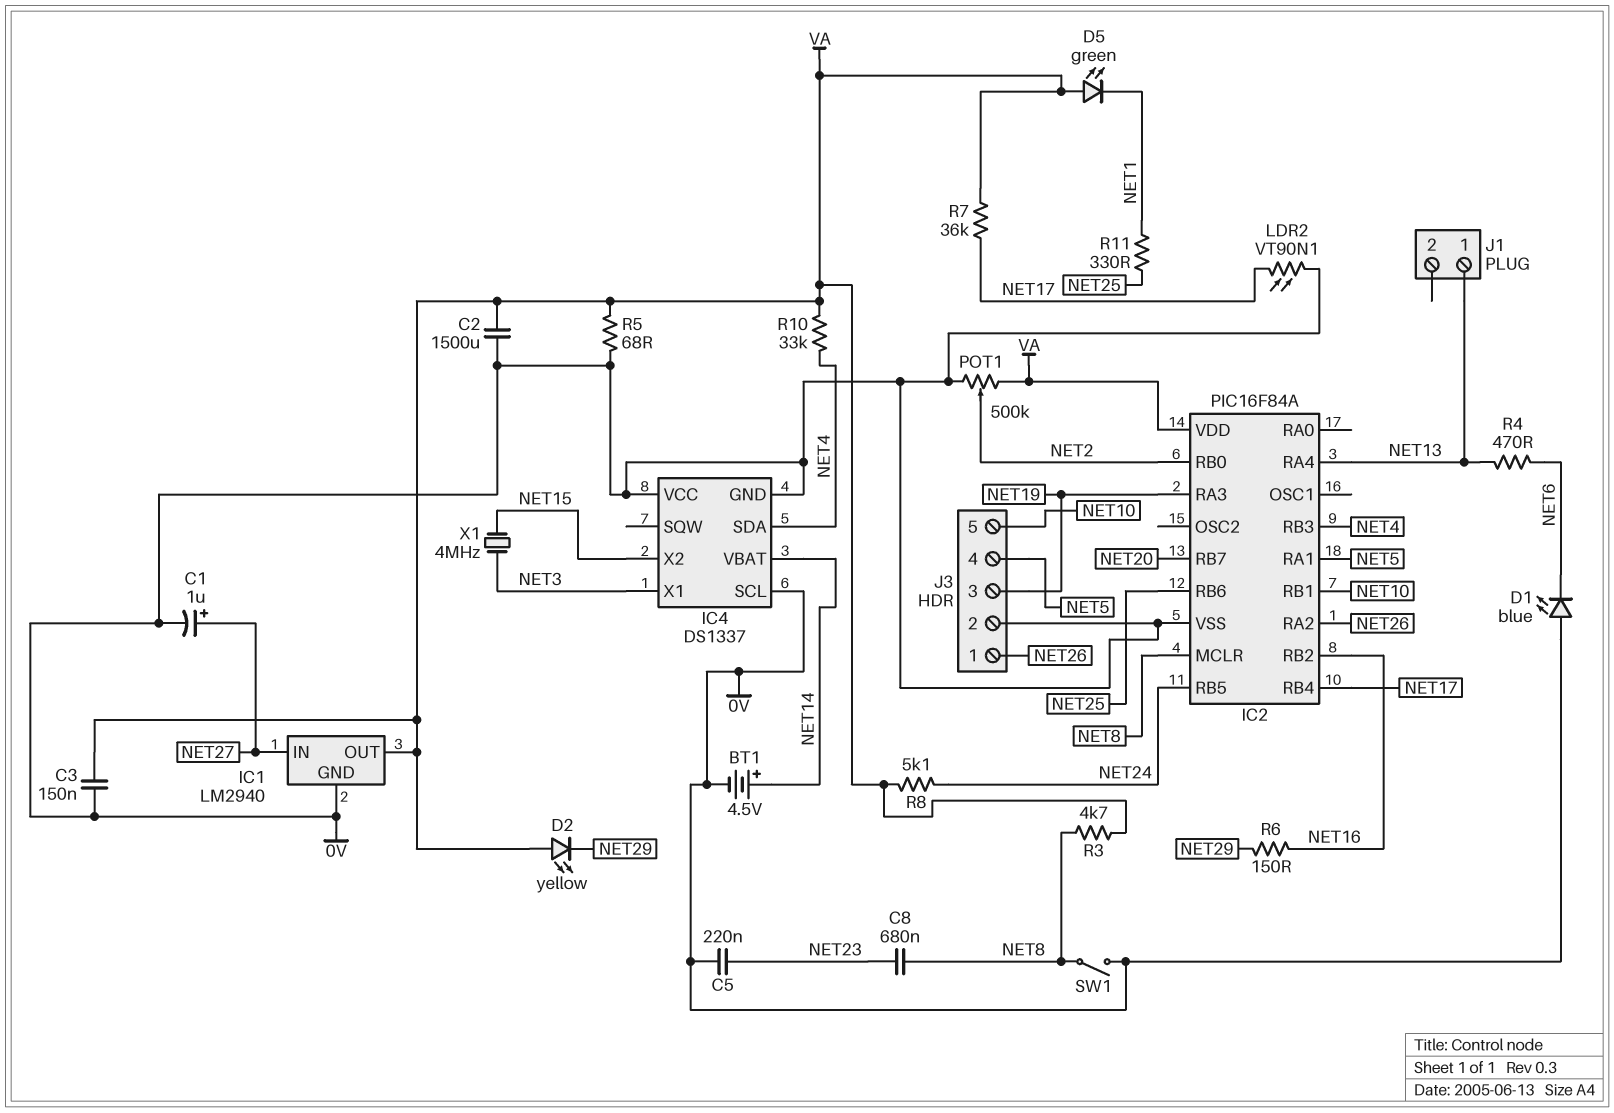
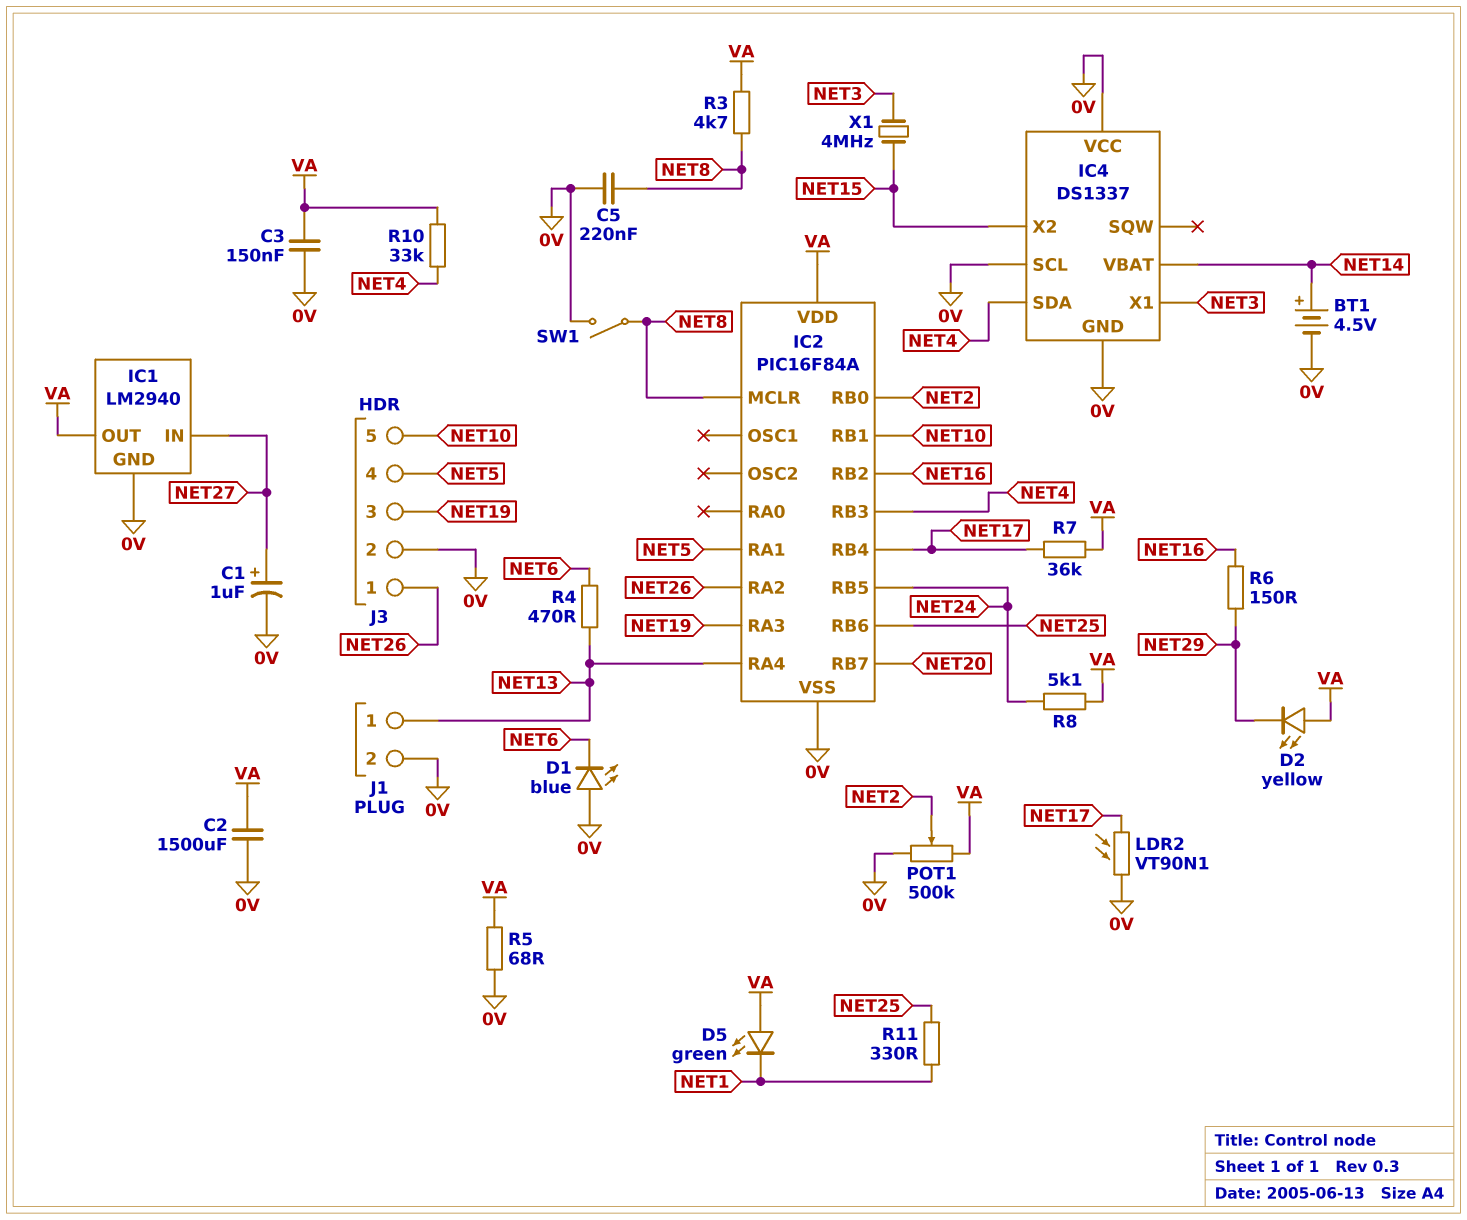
C5: 220nF (0V, NET23) -> 220nF (0V, NET8)
C8: 680nF (NET8, NET23) -> none
J1 pin 2: none -> 0V

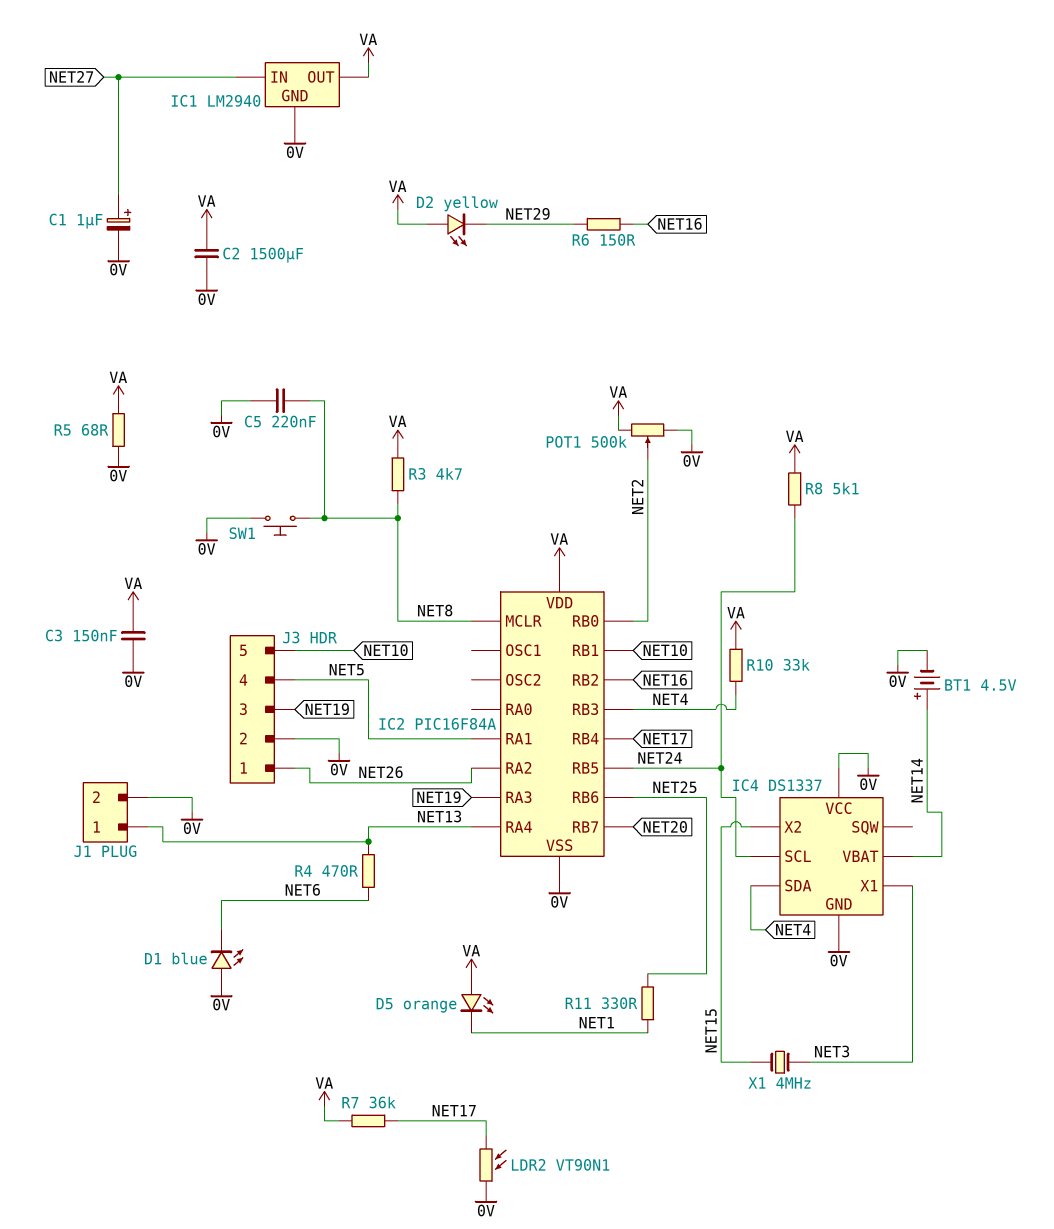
D5: LED green (A VA, K NET1) -> LED orange (A VA, K NET1)
IC4 pin SCL: 0V -> NET24
SW1: switch (0V, NET8) -> button (0V, NET8)

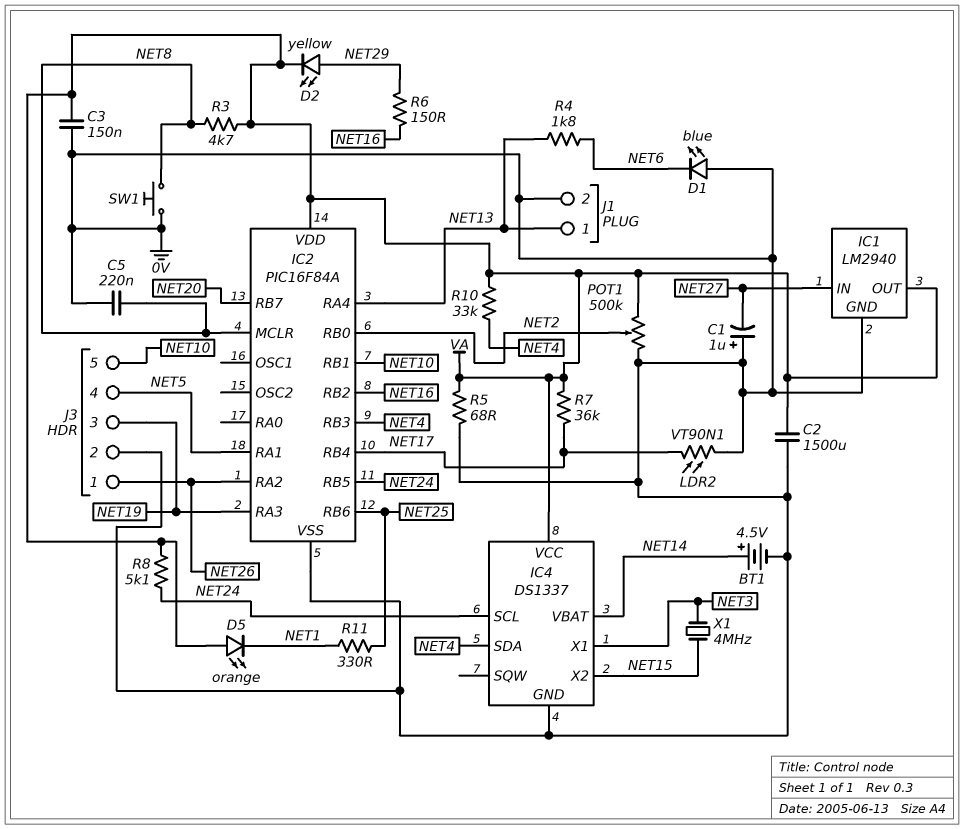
C1: 1uF (plus NET27, minus 0V) -> 1uF (plus 0V, minus NET27)
D2: LED yellow (A VA, K NET29) -> LED yellow (A NET29, K VA)
IC4 pin VCC: 0V -> VA
R4: 470 (NET6, NET13) -> 1.8k (NET6, NET13)

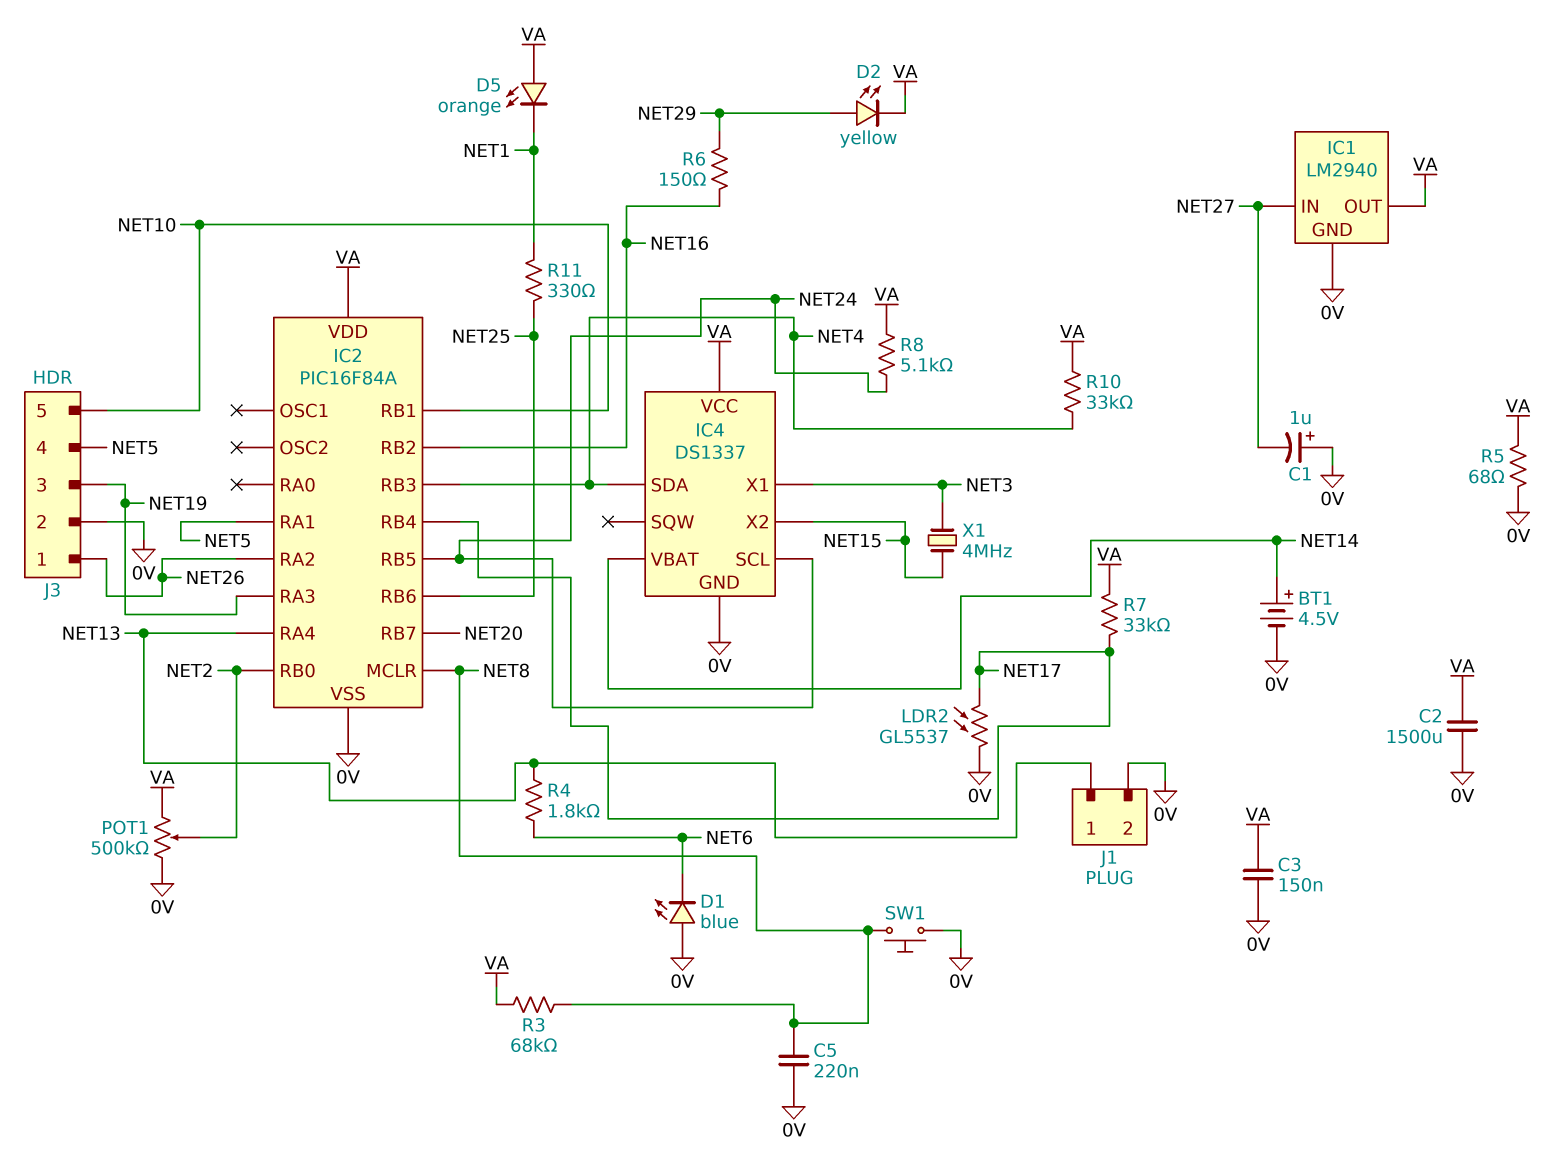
LDR2: VT90N1 (0V, NET17) -> GL5537 (0V, NET17)
R3: 4.7k (NET8, VA) -> 68k (NET8, VA)
R7: 36k (NET17, VA) -> 33k (NET17, VA)

